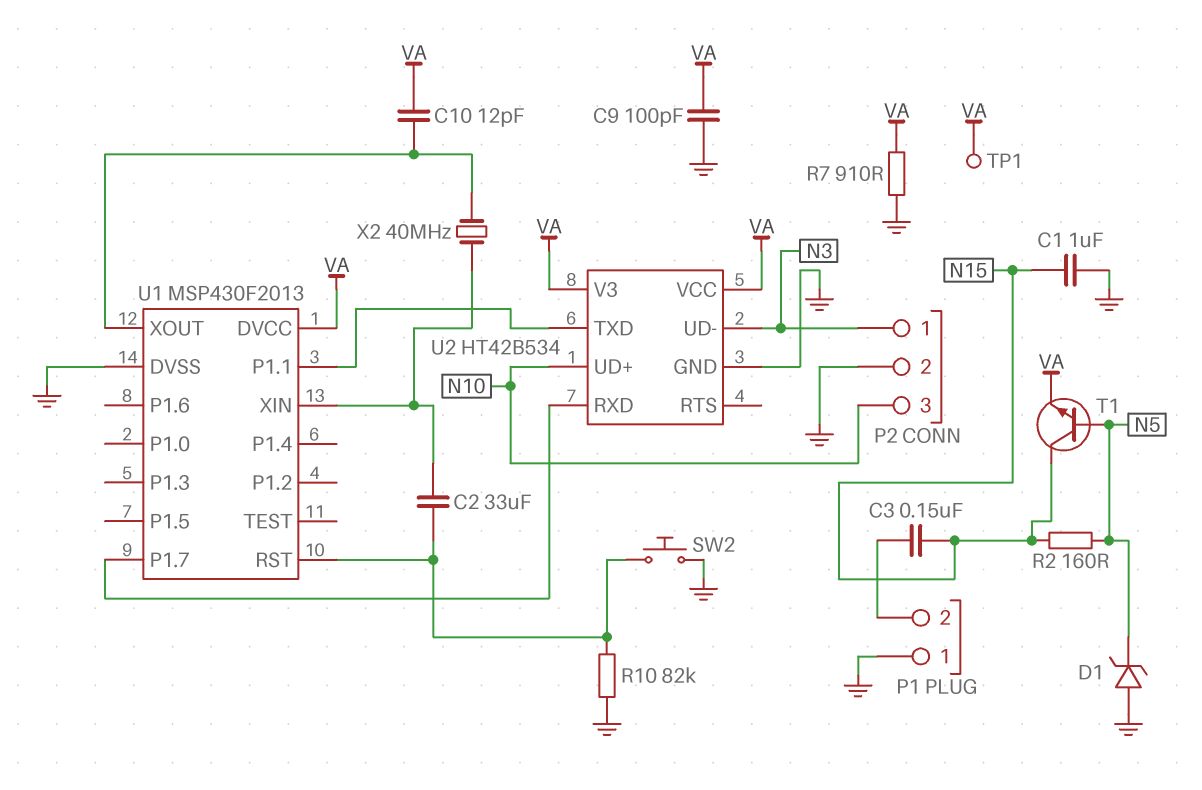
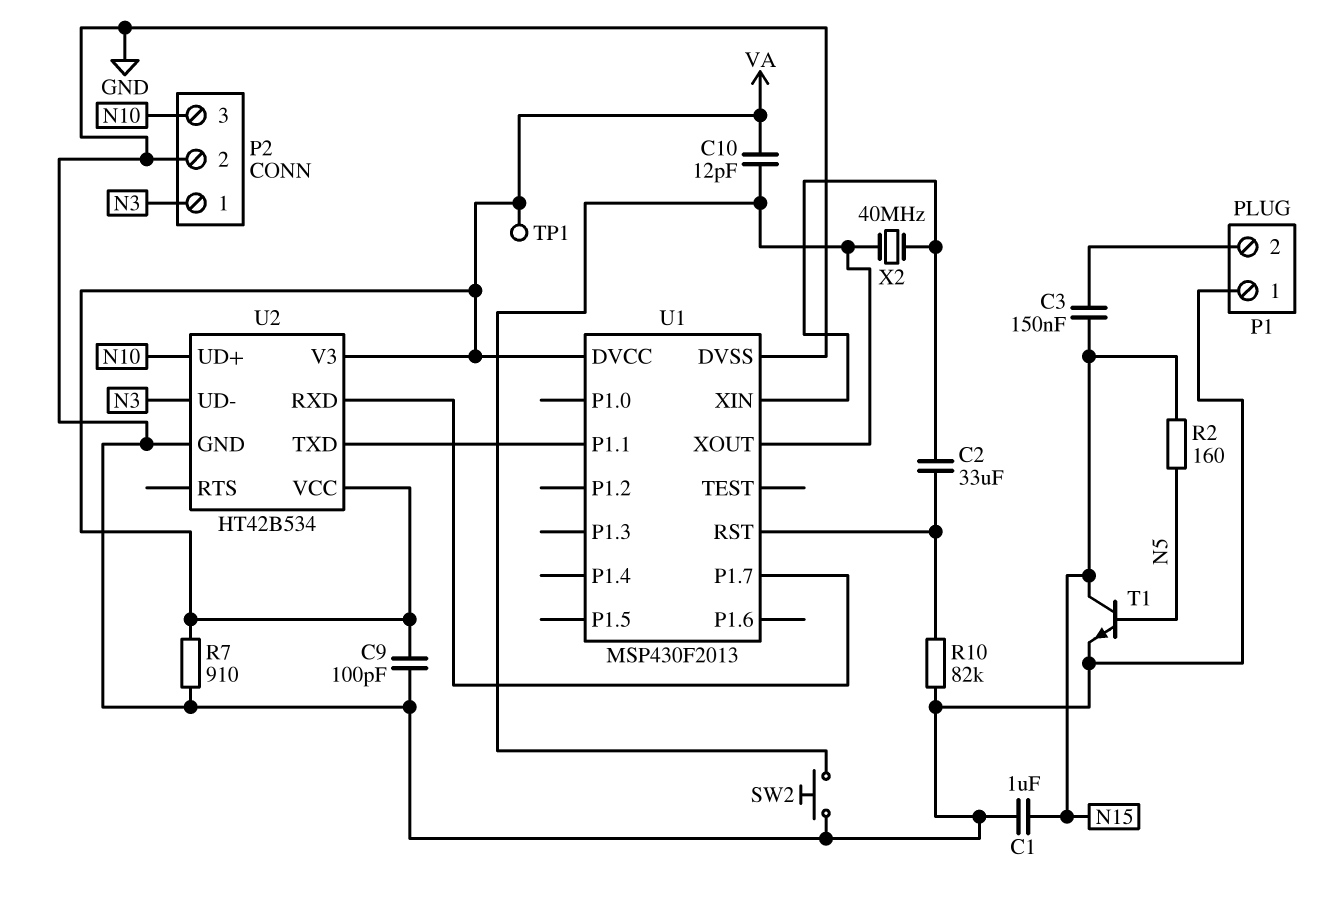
D1: zener (A GND, K N5) -> none
SW2: button (GND, U1/RST) -> button (GND, U1/XOUT)
T1: NPN (B N5, C N15, E VA) -> NPN (B N5, C N15, E GND)

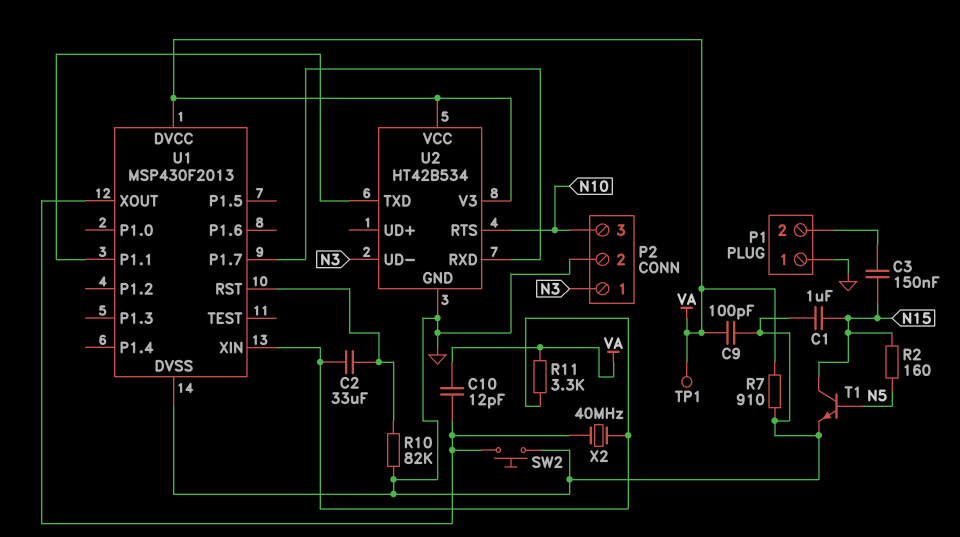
R11: none -> 3.3k (U1/XIN, VA)
U2 pin RTS: none -> N10
U2 pin UD+: N10 -> none

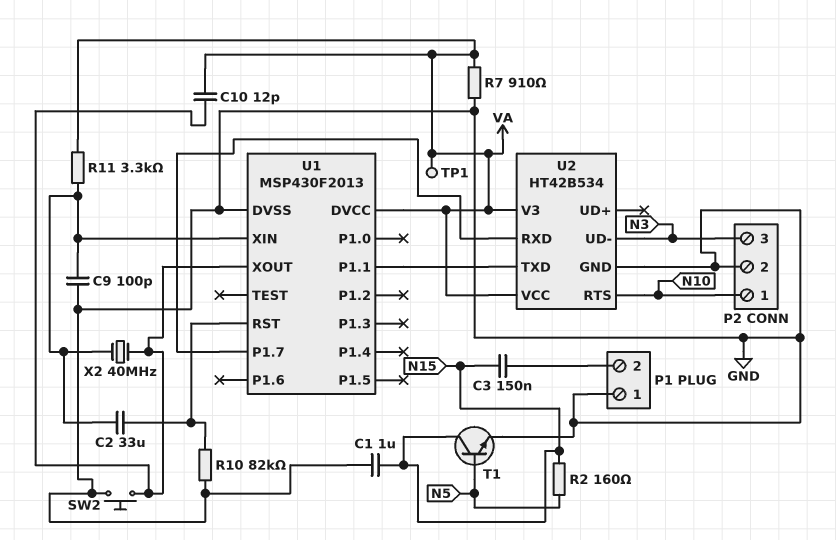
C9: 100pF (GND, VA) -> 100pF (GND, U1/XIN)
P2 pin 1: N3 -> N10
P2 pin 3: N10 -> N3

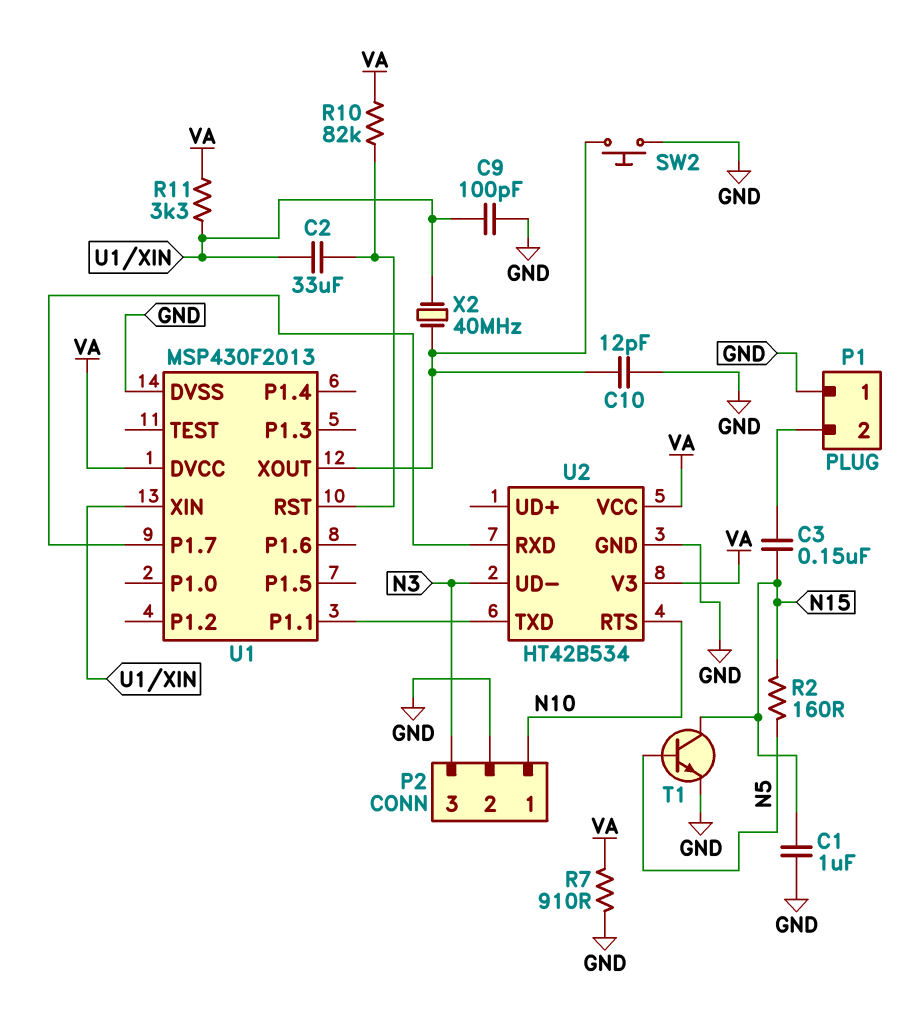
C10: 12pF (U1/XOUT, VA) -> 12pF (GND, U1/XOUT)
R10: 82k (GND, U1/RST) -> 82k (U1/RST, VA)
TP1: test point (VA) -> none

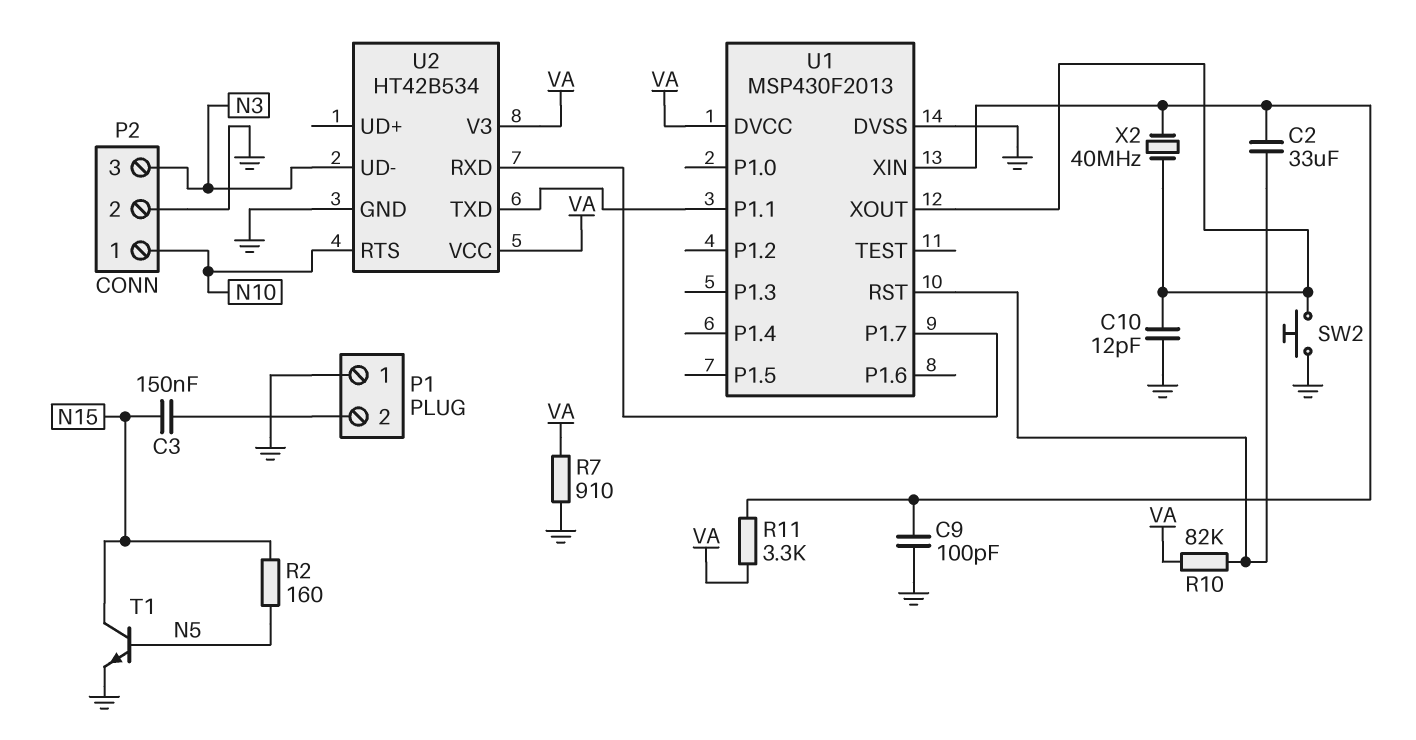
C1: 1uF (GND, N15) -> none

